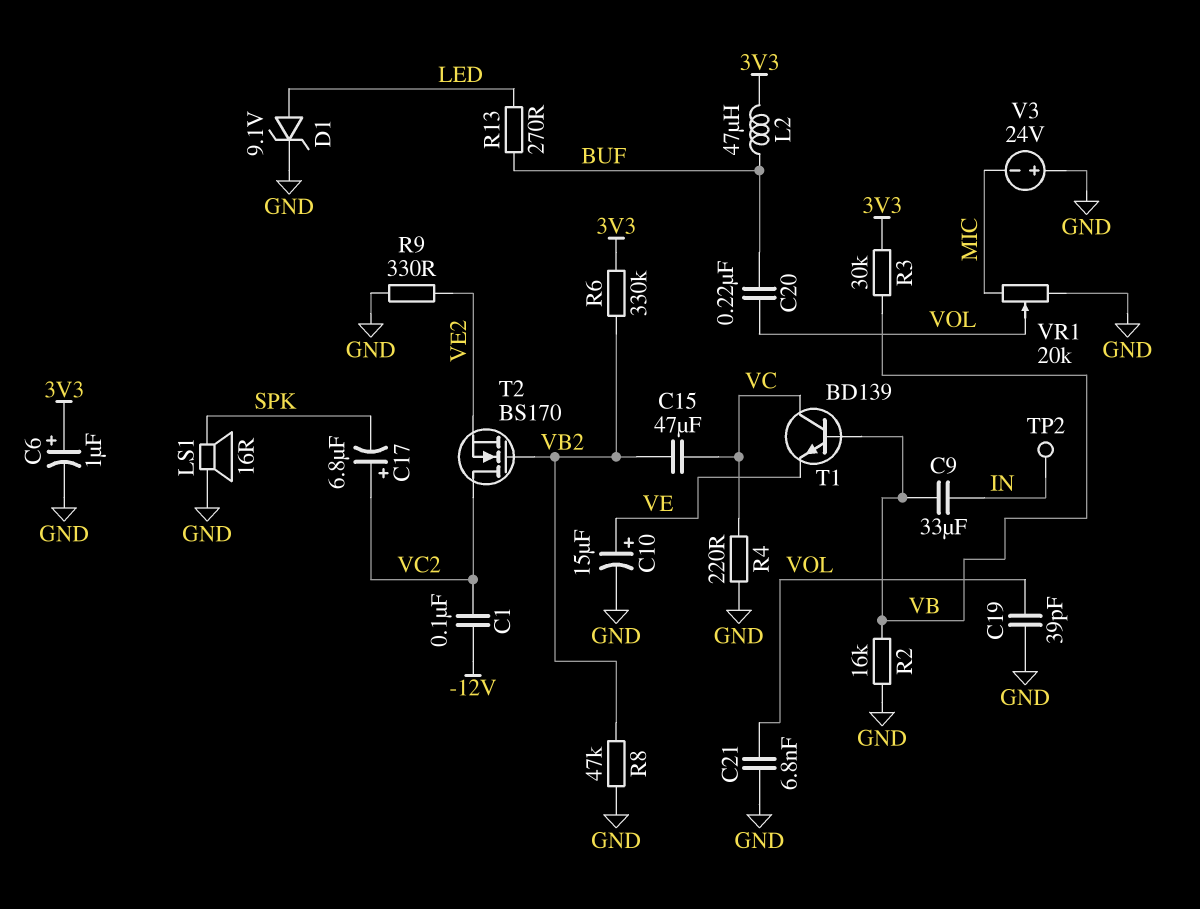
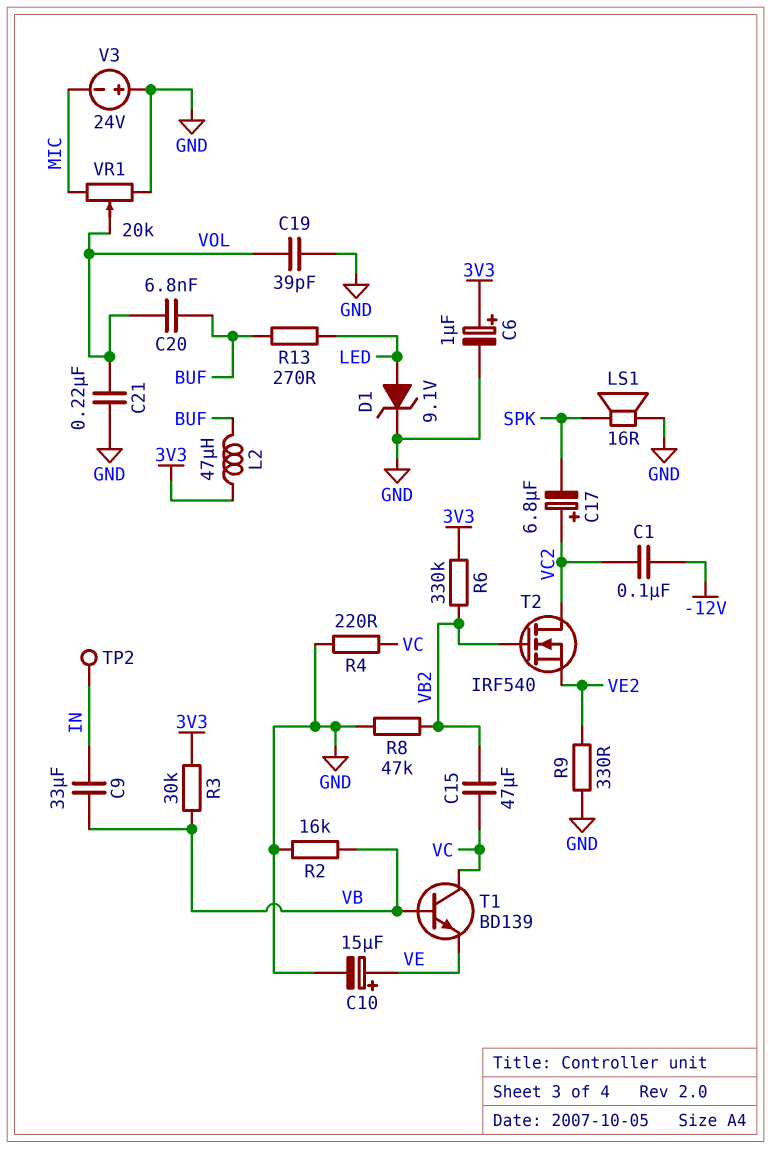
C20: 220nF (BUF, VOL) -> 6.8nF (BUF, VOL)
C21: 6.8nF (GND, VOL) -> 220nF (GND, VOL)
T2: NMOS BS170 (G VB2, D VC2, S VE2) -> NMOS IRF540 (G VB2, D VC2, S VE2)

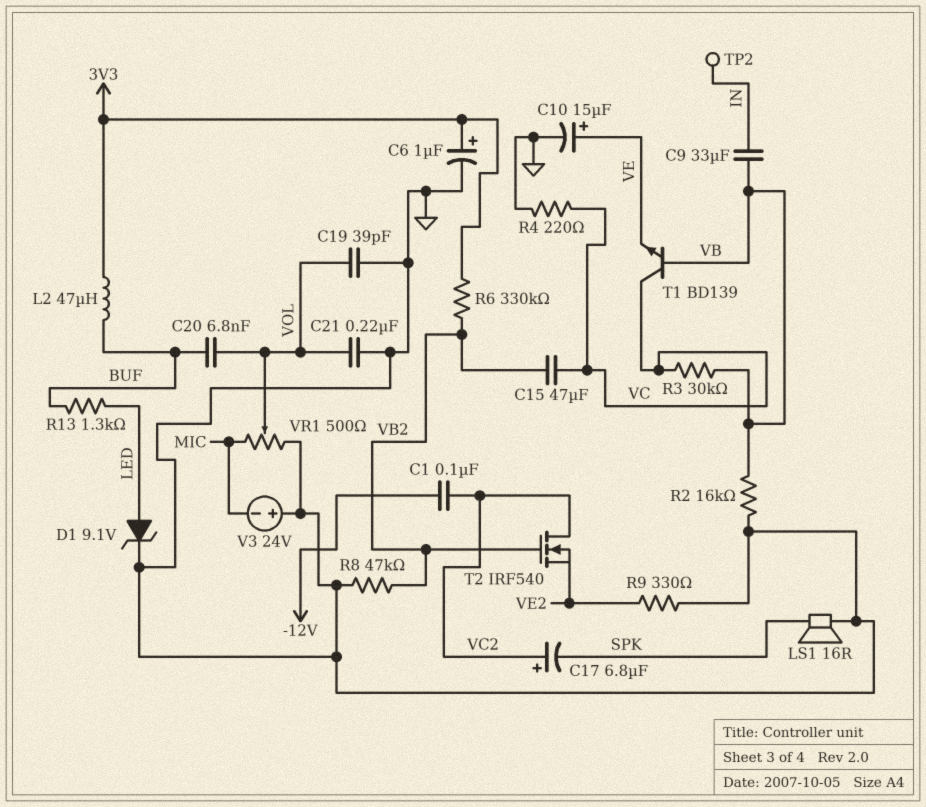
R3: 30k (3V3, VB) -> 30k (VB, VC)
R13: 270 (BUF, LED) -> 1.3k (BUF, LED)
VR1: 20k (GND, MIC, wiper VOL) -> 500 (GND, MIC, wiper VOL)

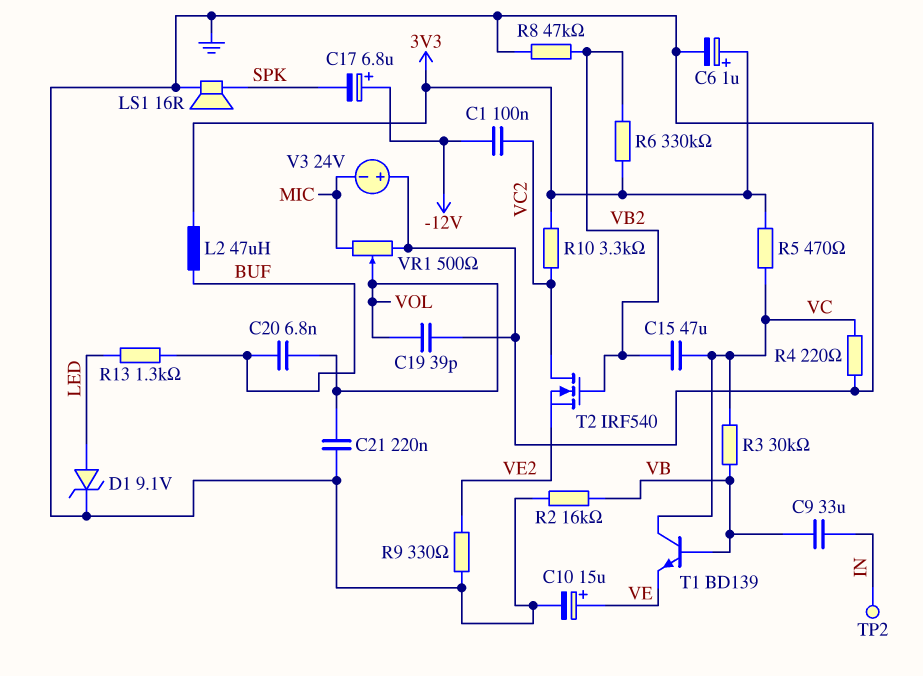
C17: 6.8uF (plus VC2, minus SPK) -> 6.8uF (plus -12V, minus SPK)
R5: none -> 470 (3V3, VC)
R10: none -> 3.3k (3V3, VC2)

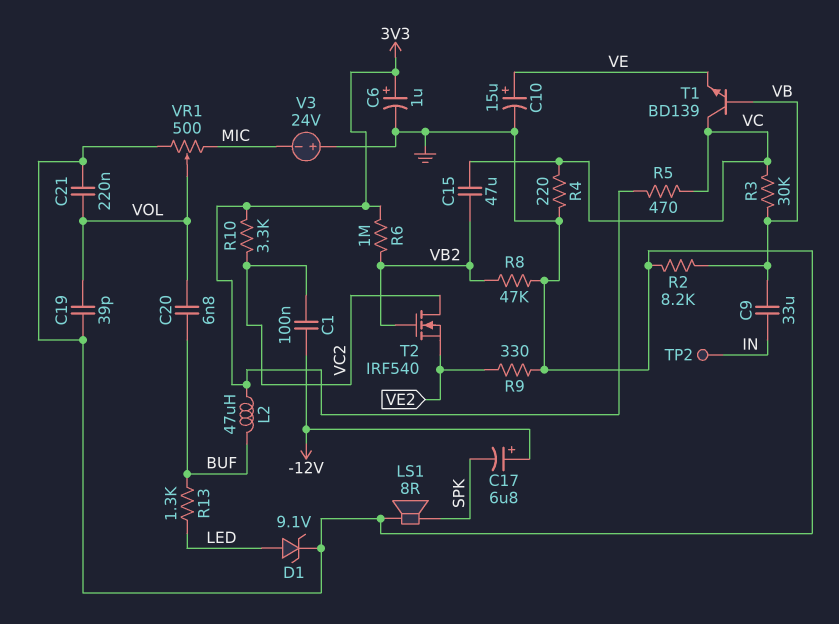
LS1: speaker 16R (GND, SPK) -> speaker 8R (GND, SPK)
R2: 16k (GND, VB) -> 8.2k (GND, VB)
R6: 330k (3V3, VB2) -> 1M (3V3, VB2)

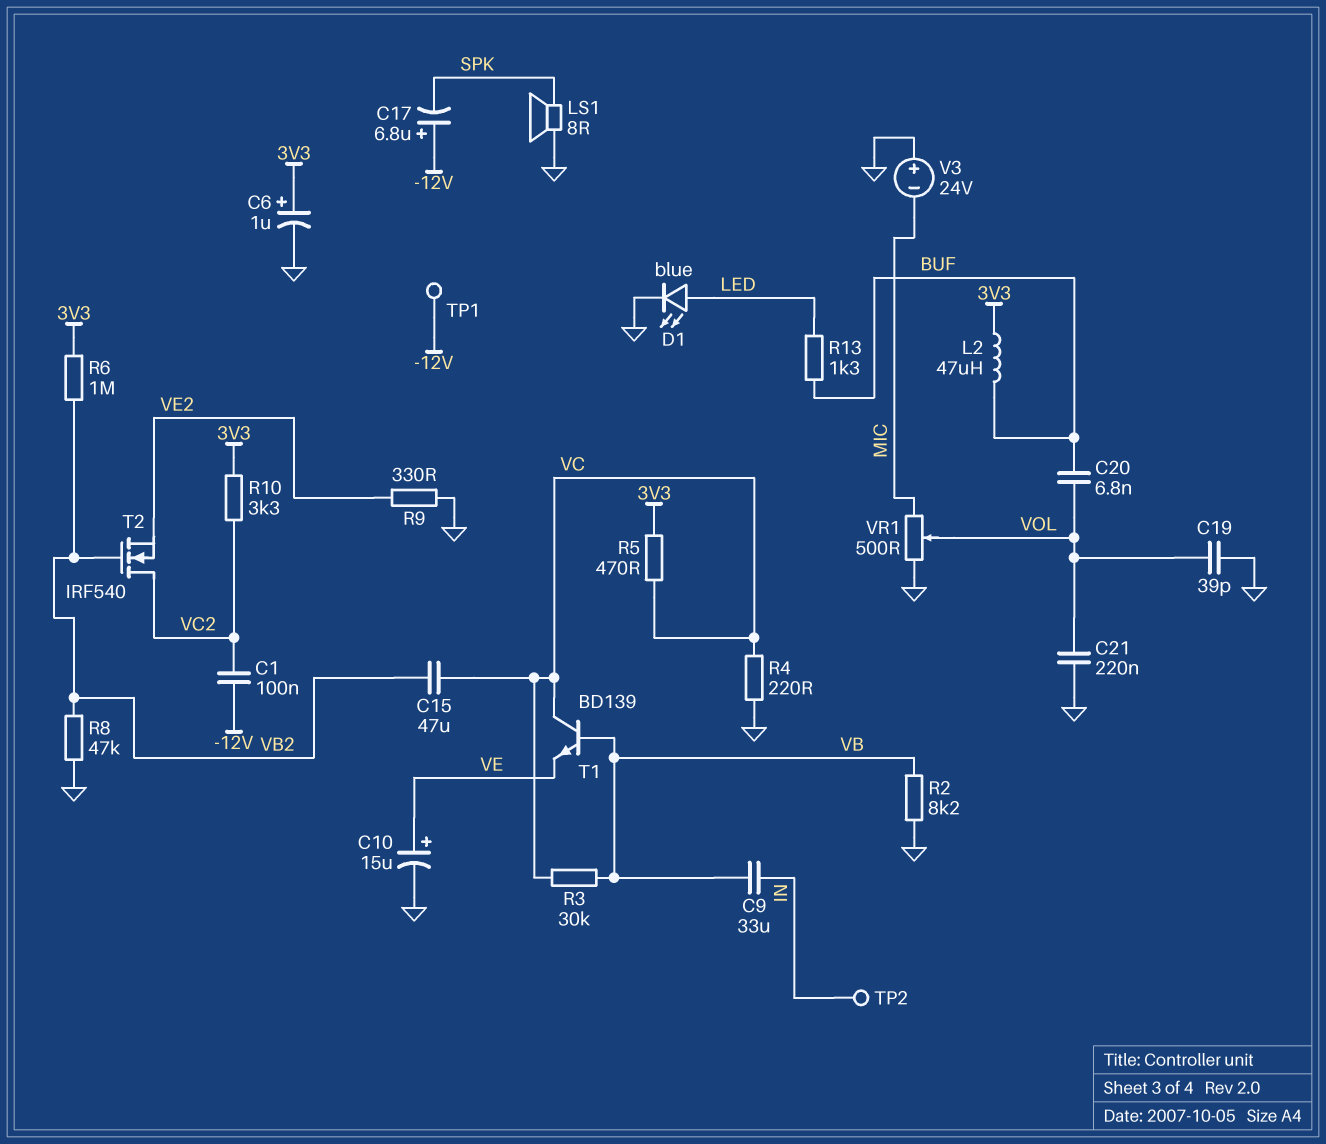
D1: zener 9.1V (A LED, K GND) -> LED blue (A LED, K GND)
TP1: none -> test point (-12V)

